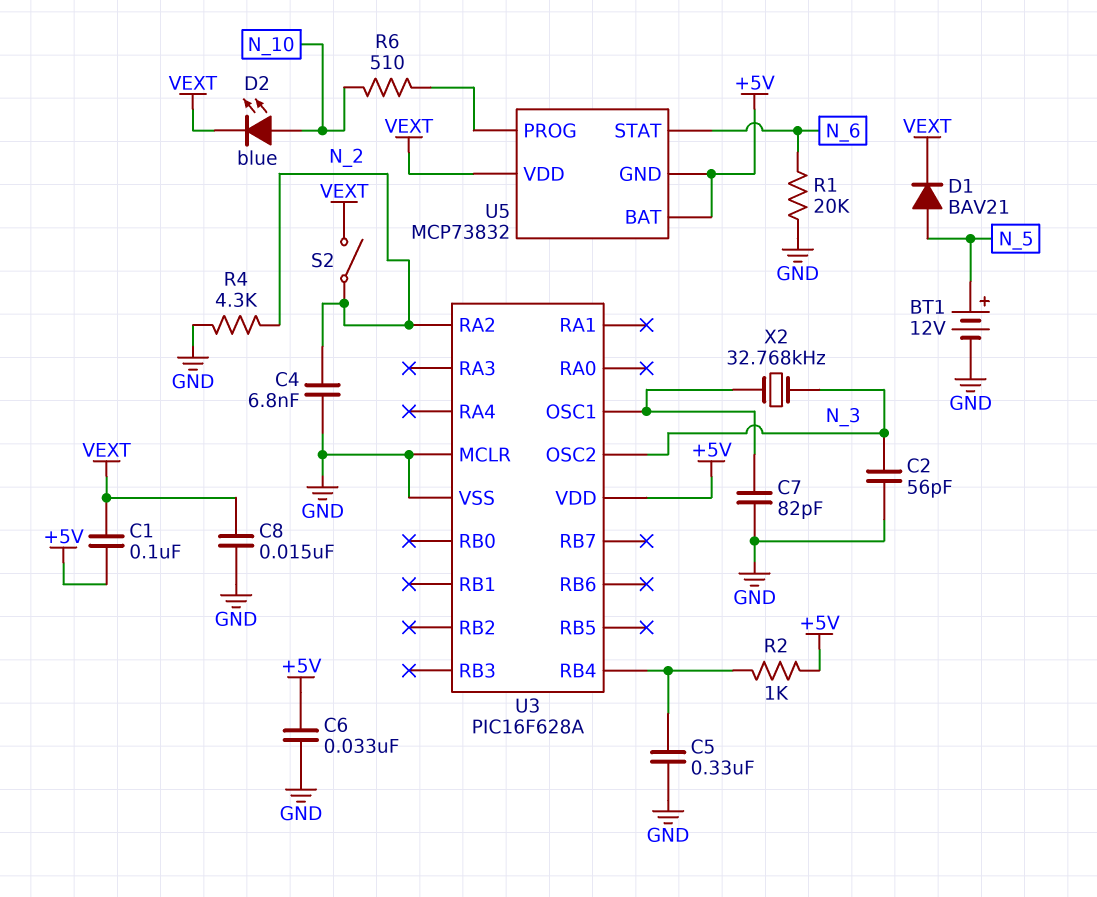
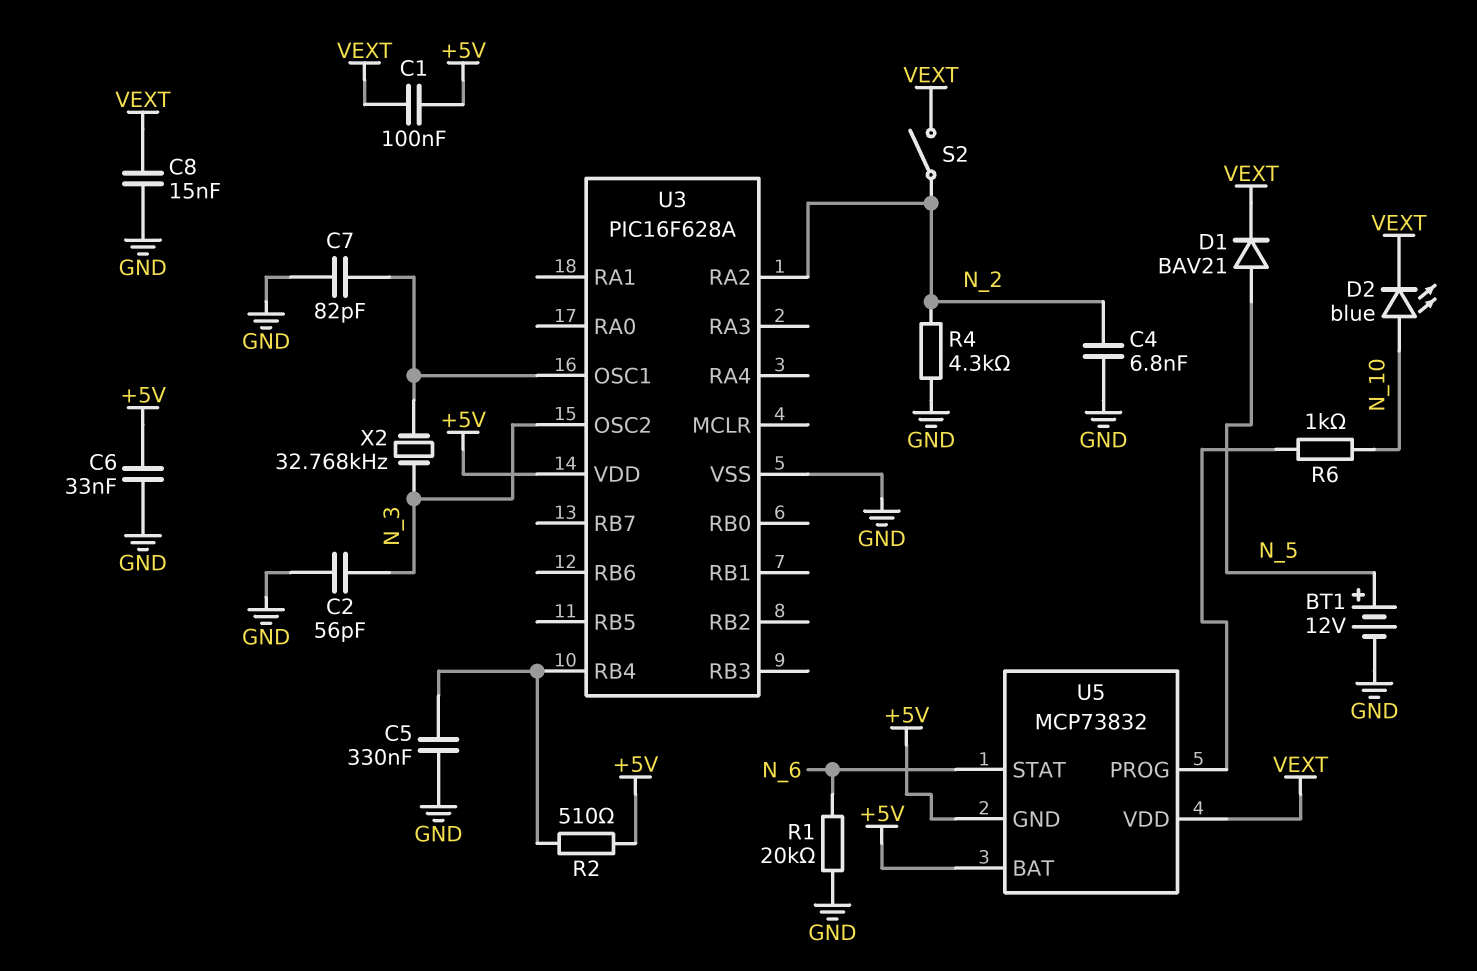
R2: 1k (+5V, U3/RB4) -> 510 (+5V, U3/RB4)
R6: 510 (N_10, U5/PROG) -> 1k (N_10, U5/PROG)
U3 pin MCLR: GND -> none

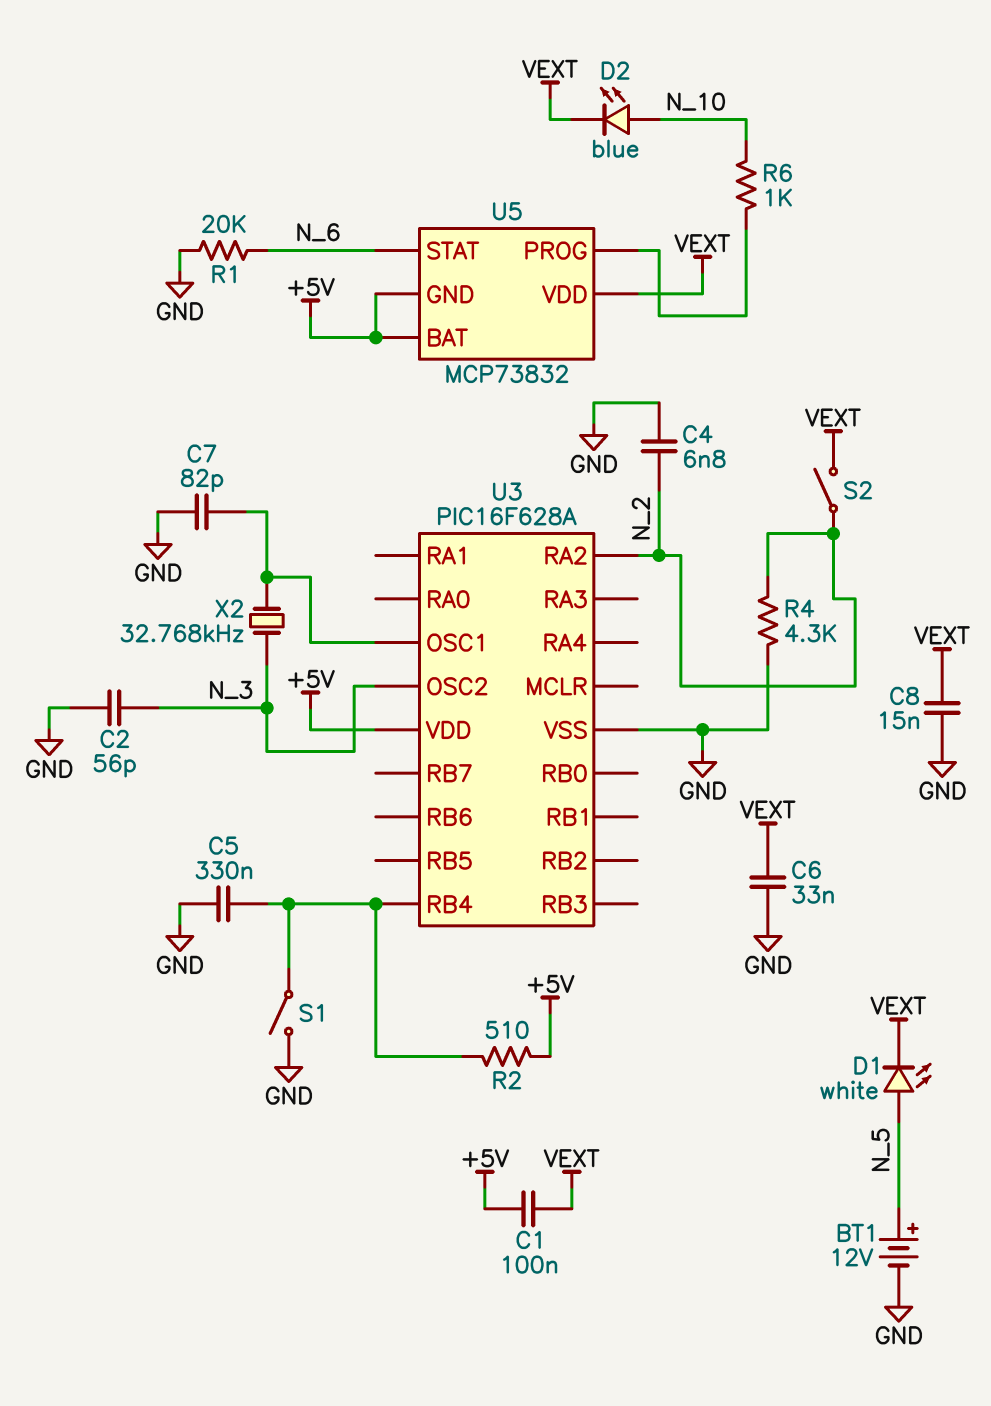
C6: 33nF (+5V, GND) -> 33nF (GND, VEXT)
D1: diode BAV21 (A N_5, K VEXT) -> LED white (A N_5, K VEXT)
S1: none -> switch (GND, U3/RB4)

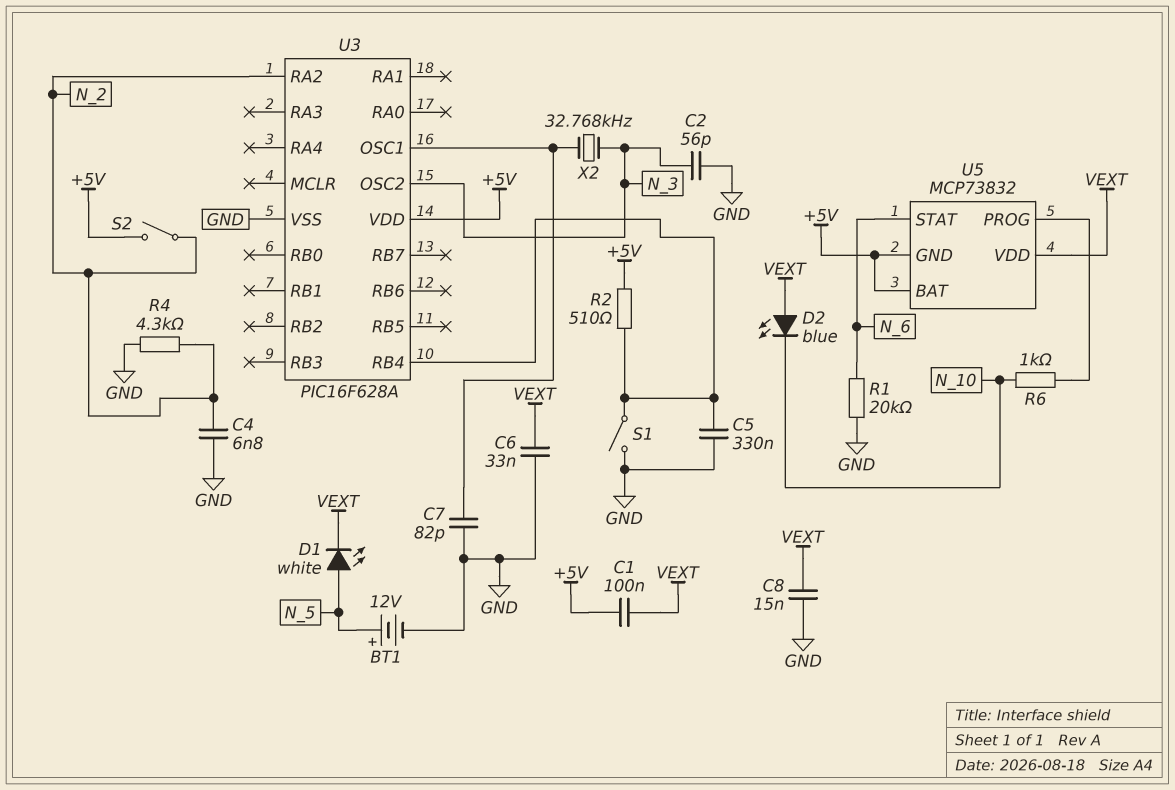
D2: LED blue (A N_10, K VEXT) -> LED blue (A VEXT, K N_10)
S2: switch (N_2, VEXT) -> switch (+5V, N_2)

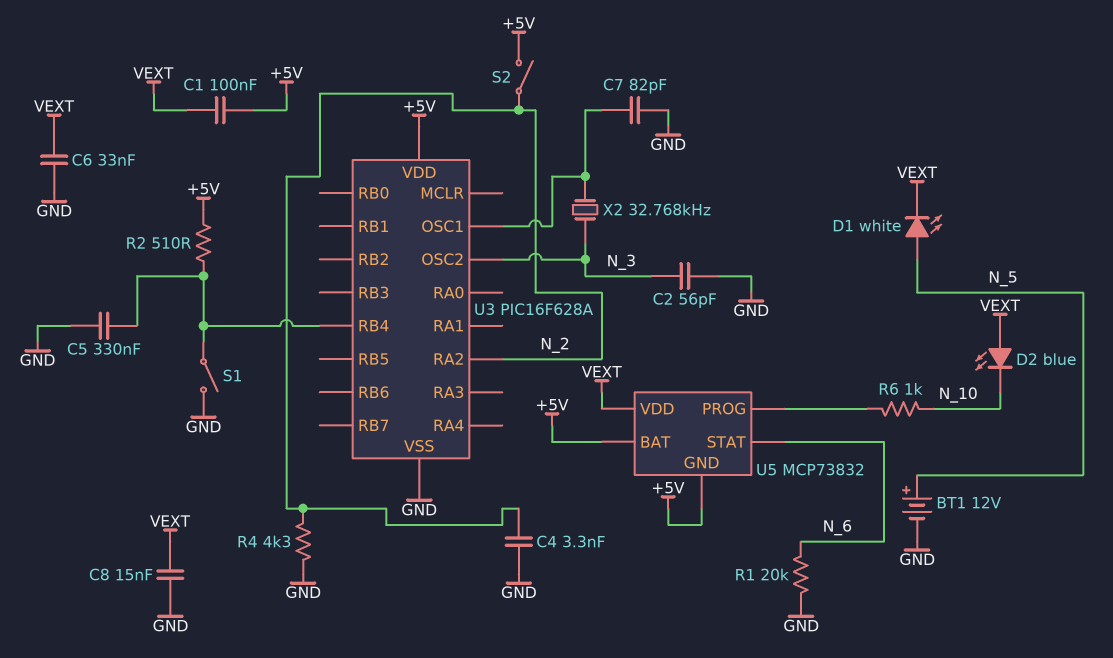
C4: 6.8nF (GND, N_2) -> 3.3nF (GND, N_2)

